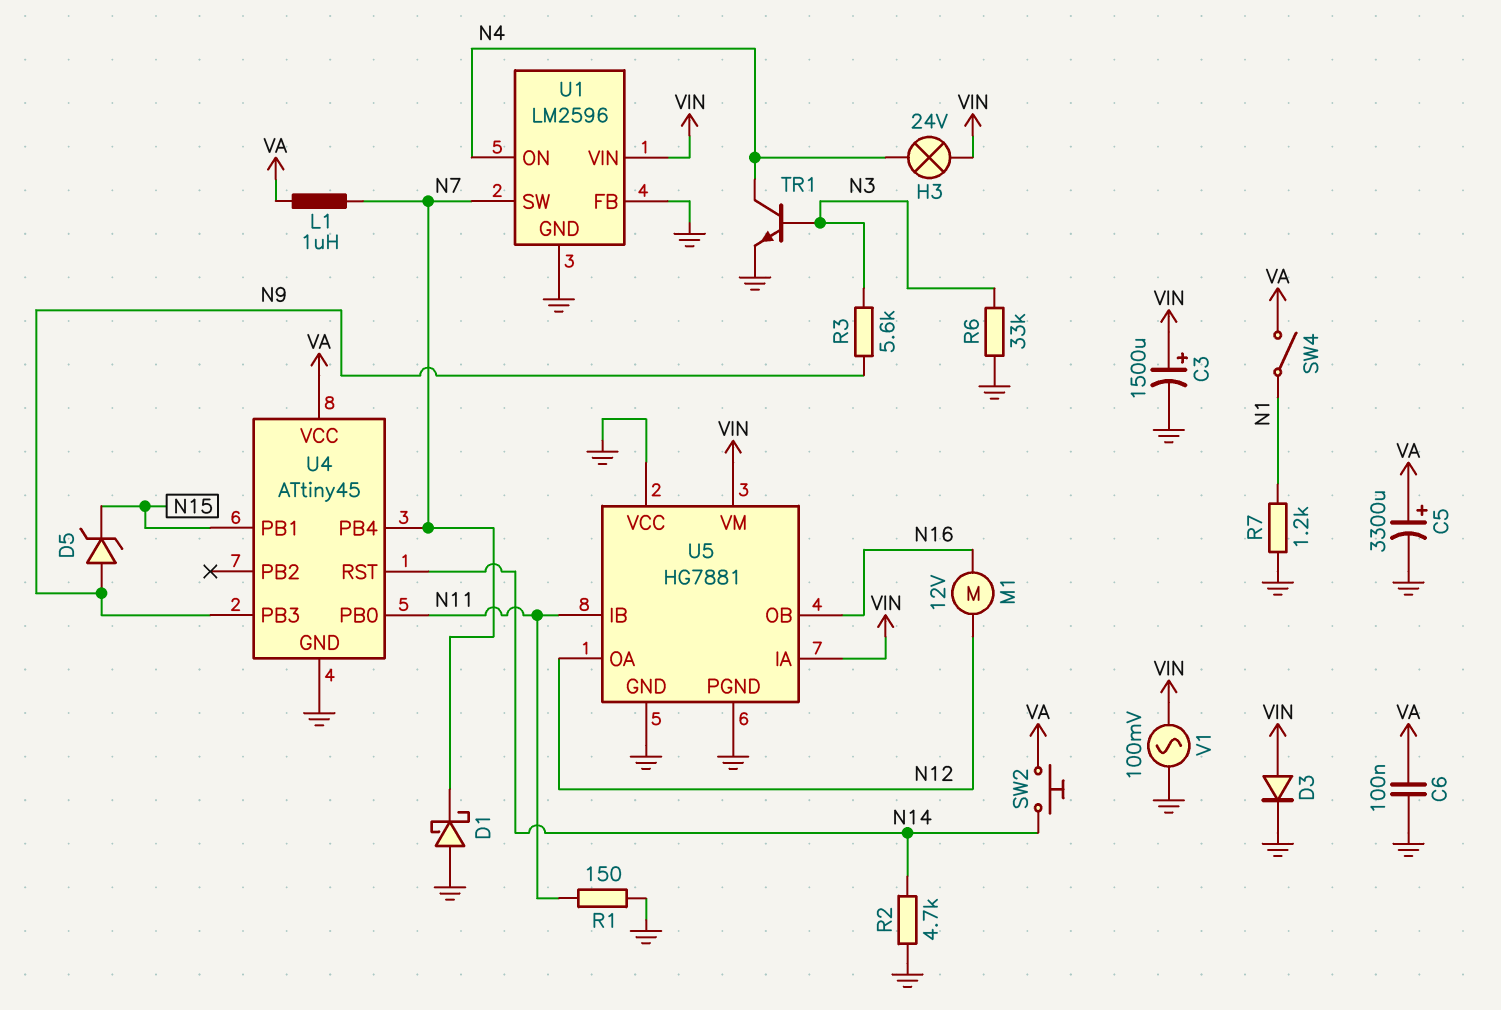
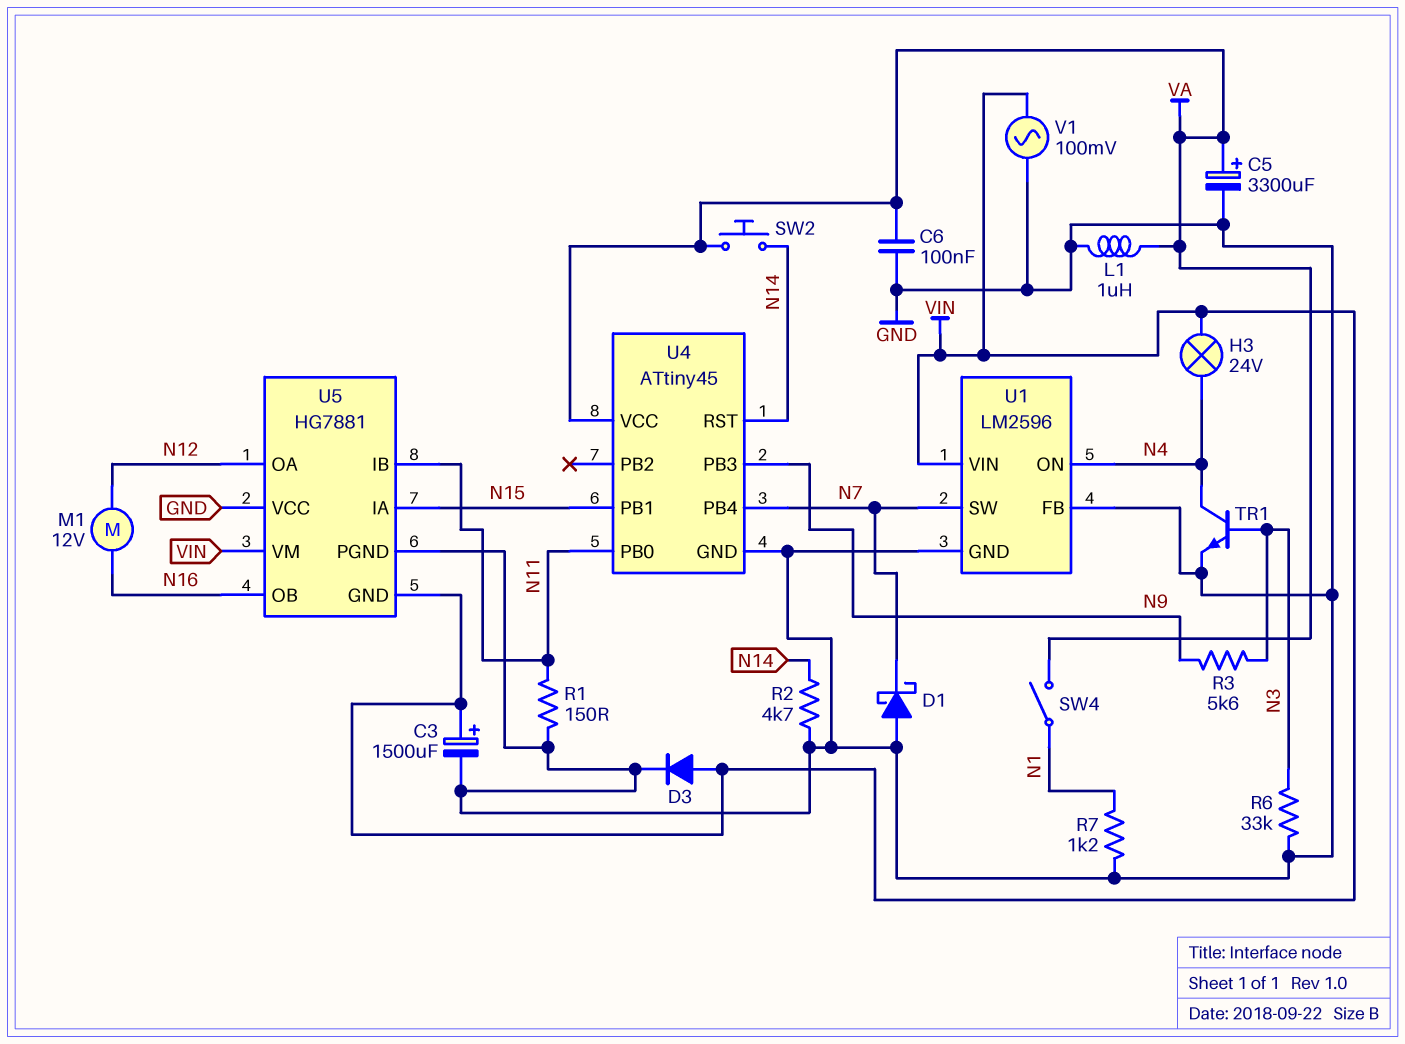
D5: zener (A N9, K N15) -> none
L1: 1uH (N7, VA) -> 1uH (GND, VA)
U5 pin GND: GND -> VIN
U5 pin IA: VIN -> N15

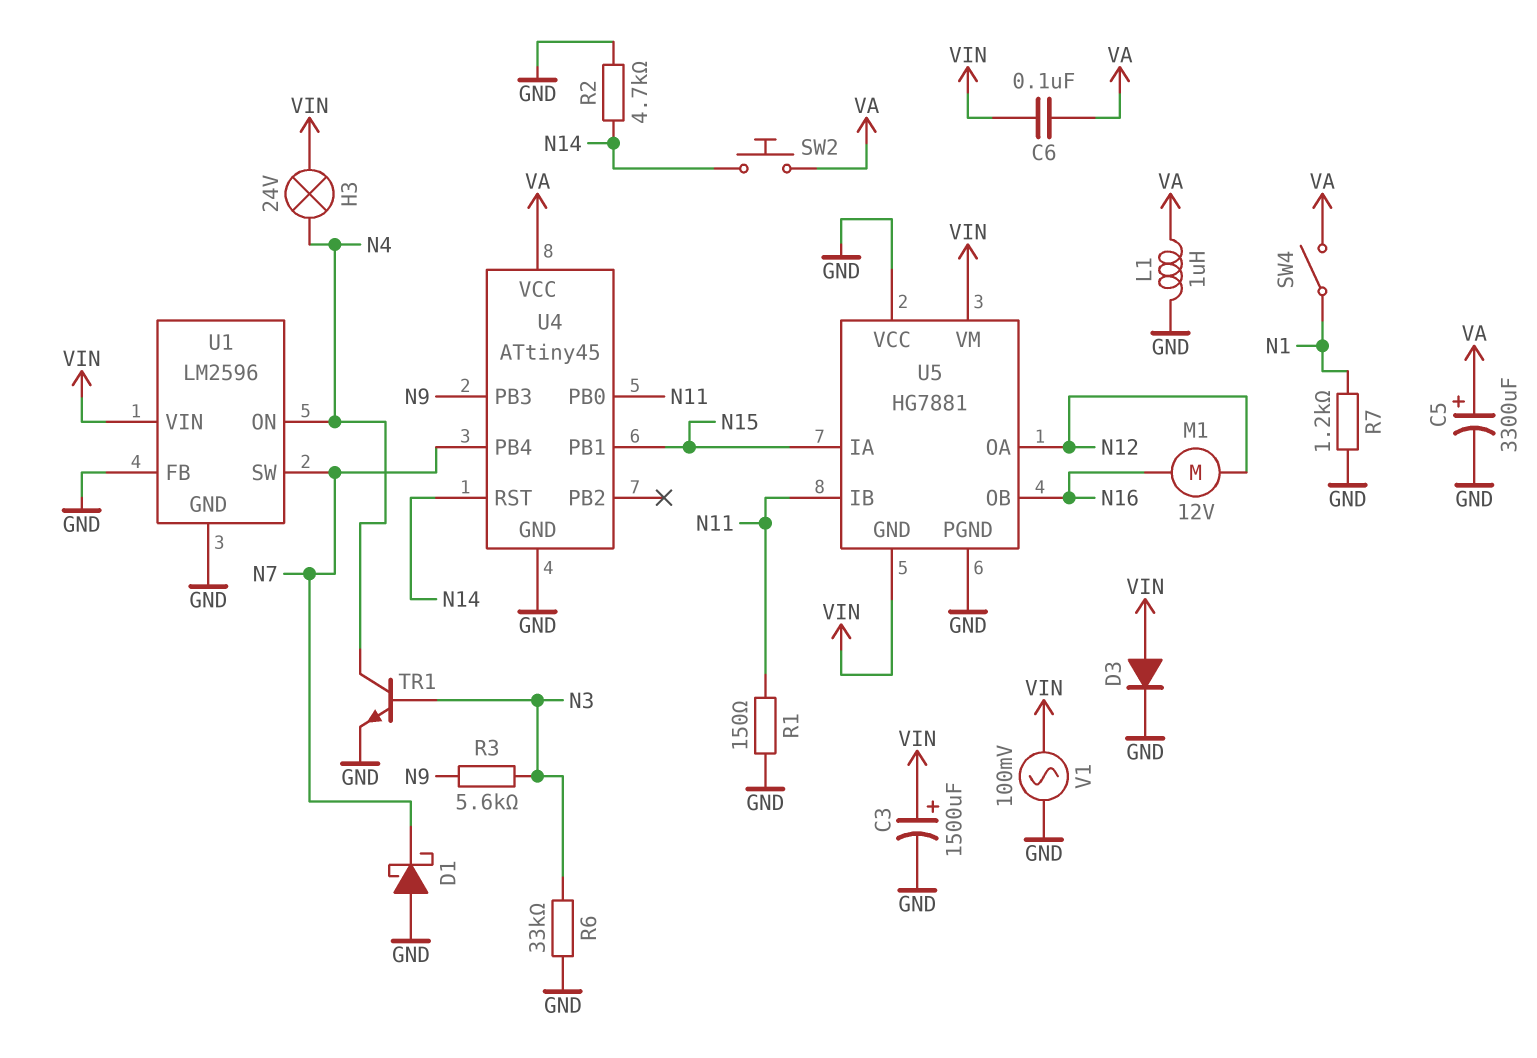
C6: 100nF (GND, VA) -> 100nF (VA, VIN)

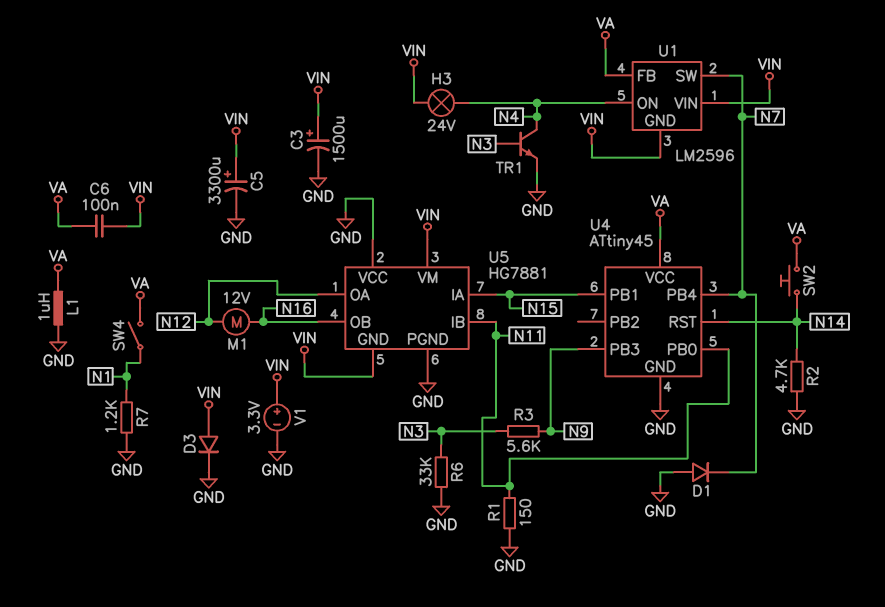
C5: 3300uF (plus VA, minus GND) -> 3300uF (plus VIN, minus GND)
D1: schottky (A GND, K N7) -> diode (A GND, K N7)
U1 pin FB: GND -> VA
U1 pin GND: GND -> VIN
V1: AC 100mV (GND, VIN) -> 3.3V (plus VIN, minus GND)

